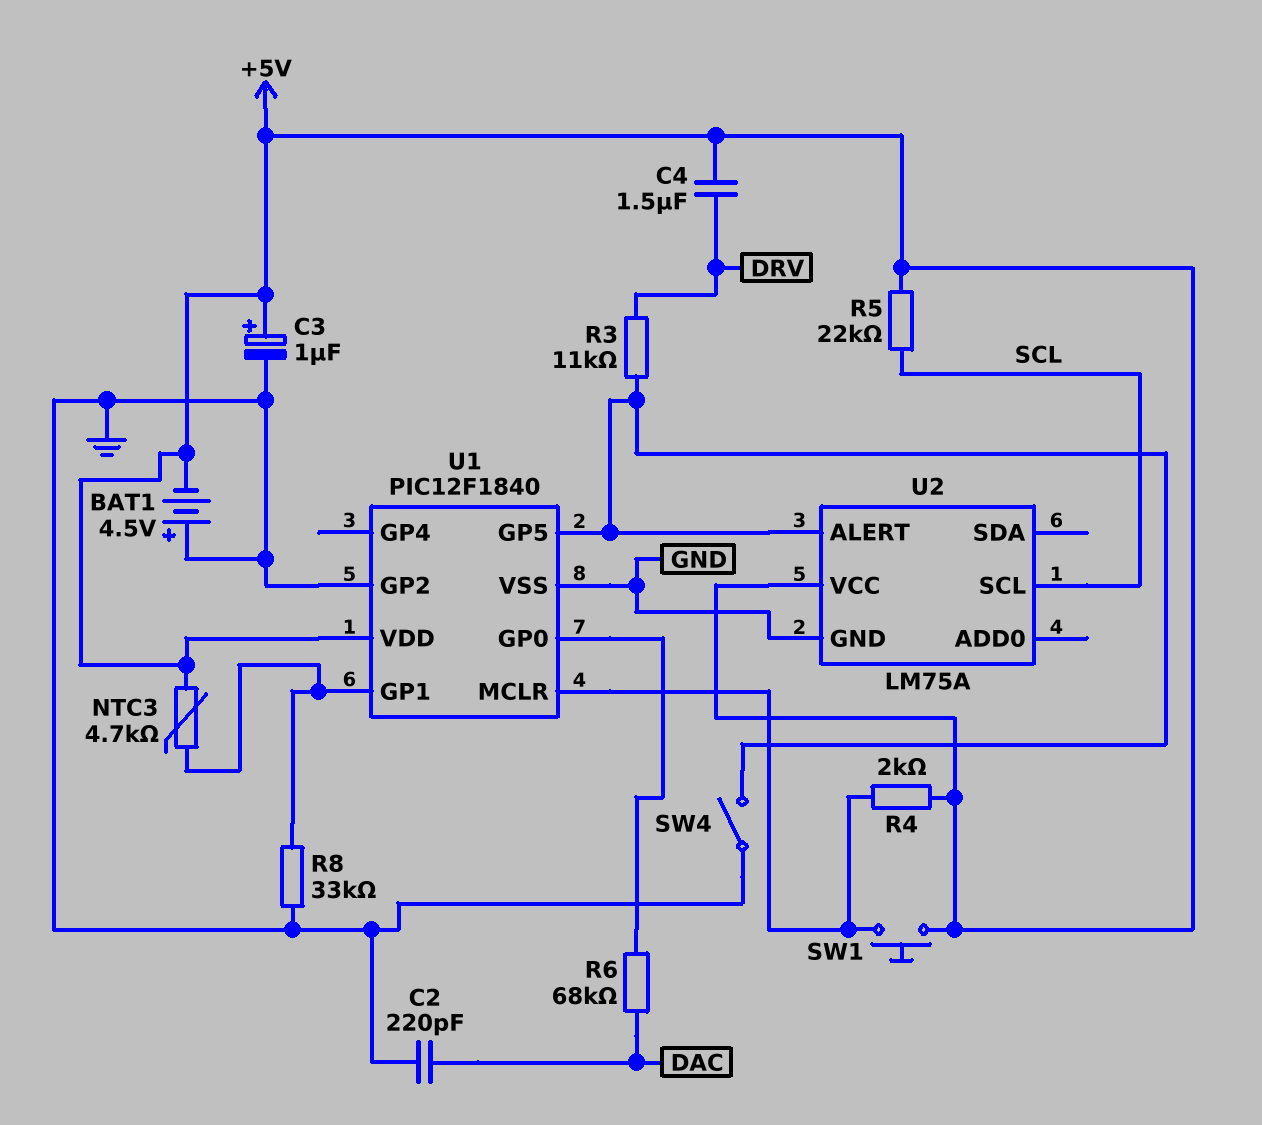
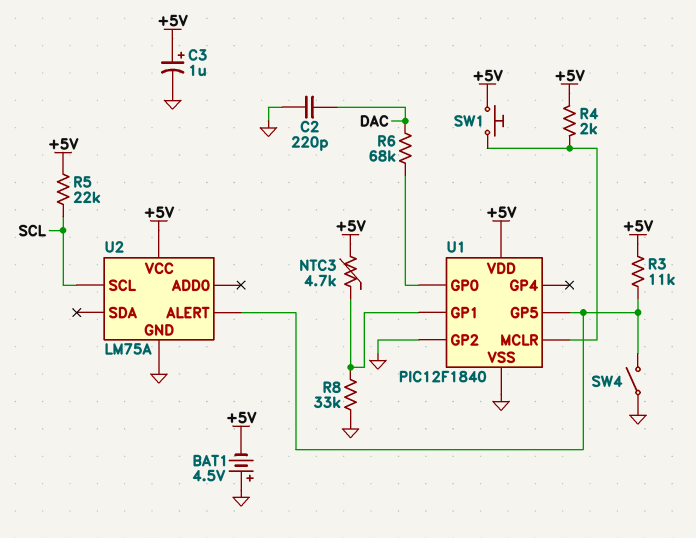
C4: 1.5uF (+5V, DRV) -> none
R3: 11k (DRV, U1/GP5) -> 11k (+5V, U1/GP5)

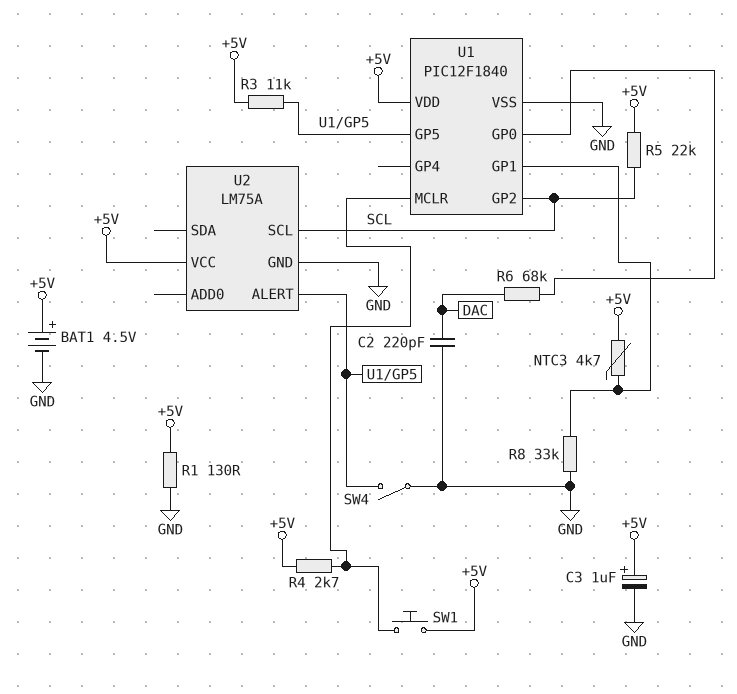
BAT1: 4.5V (plus GND, minus +5V) -> 4.5V (plus +5V, minus GND)
R1: none -> 130 (+5V, GND)
R4: 2k (+5V, U1/MCLR) -> 2.7k (+5V, U1/MCLR)
U1 pin GP2: GND -> SCL

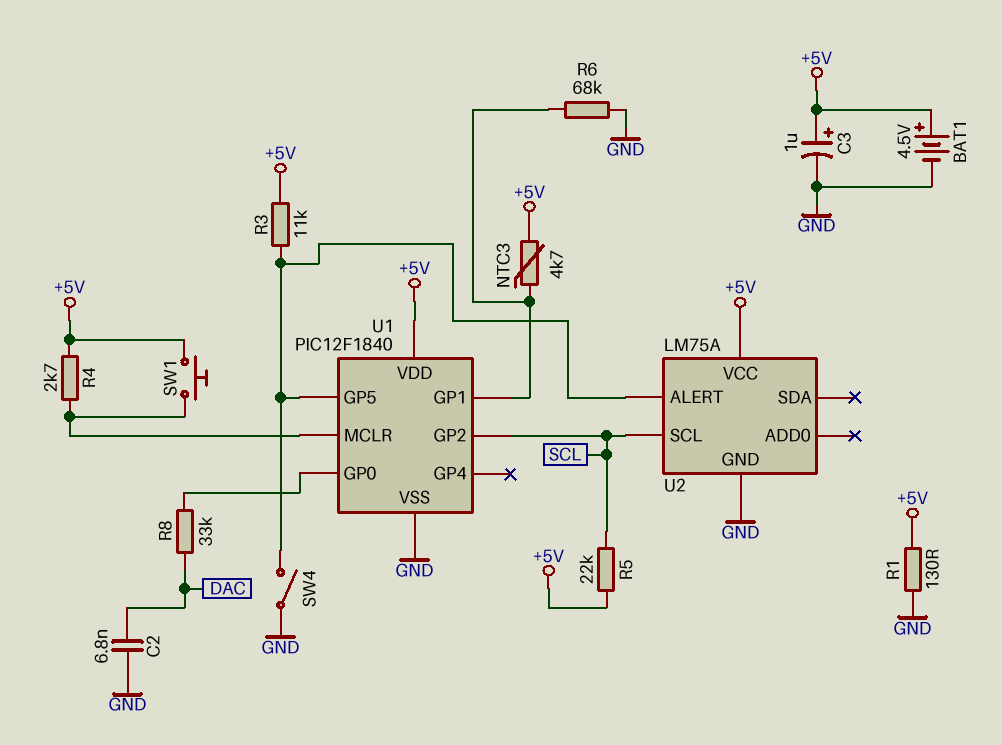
C2: 220pF (DAC, GND) -> 6.8nF (DAC, GND)
R6: 68k (DAC, U1/GP0) -> 68k (GND, U1/GP1)
R8: 33k (GND, U1/GP1) -> 33k (DAC, U1/GP0)

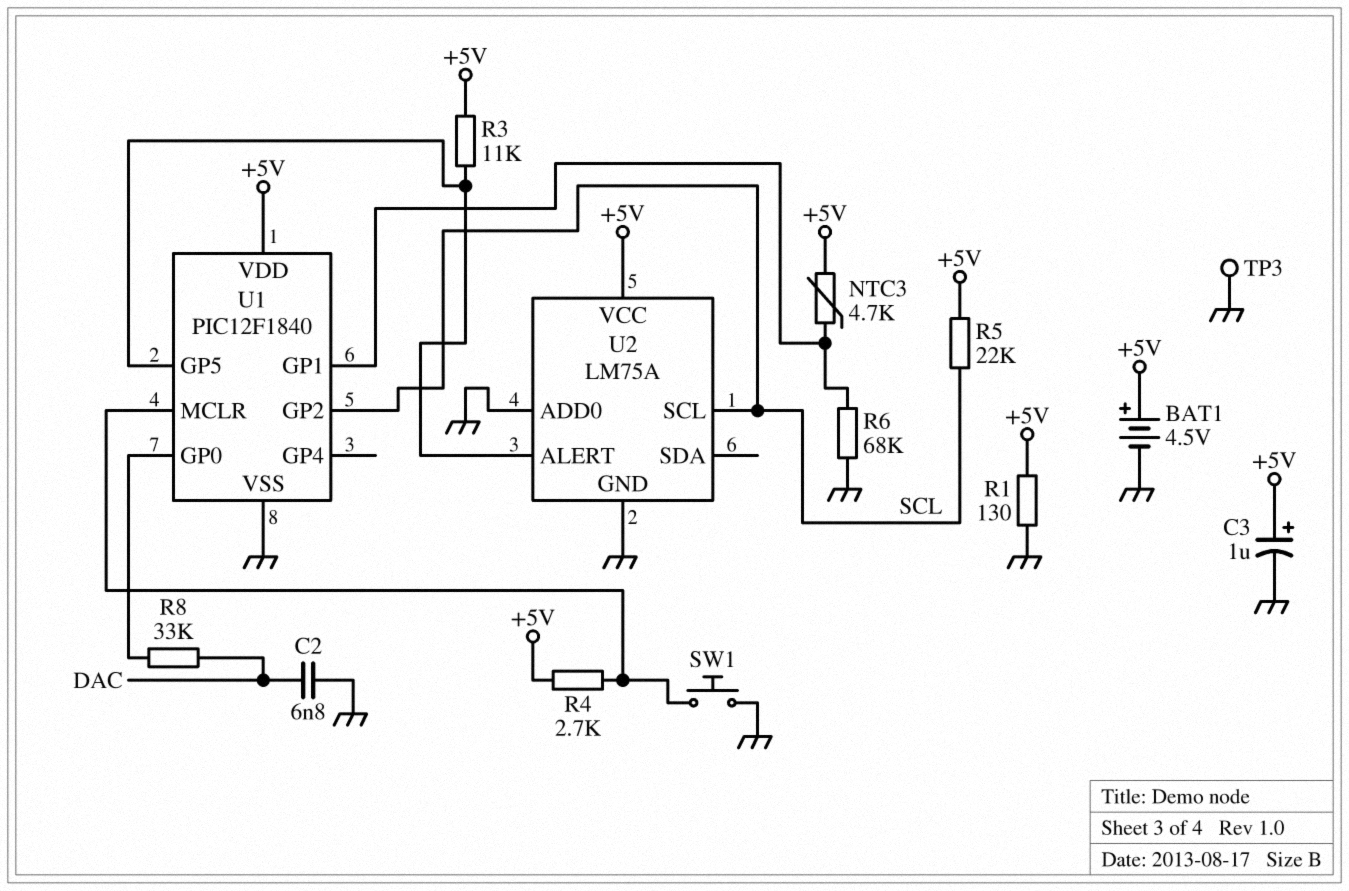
SW1: button (+5V, U1/MCLR) -> button (GND, U1/MCLR)
SW4: switch (GND, U1/GP5) -> none
TP3: none -> test point (GND)
U2 pin ADD0: none -> GND

